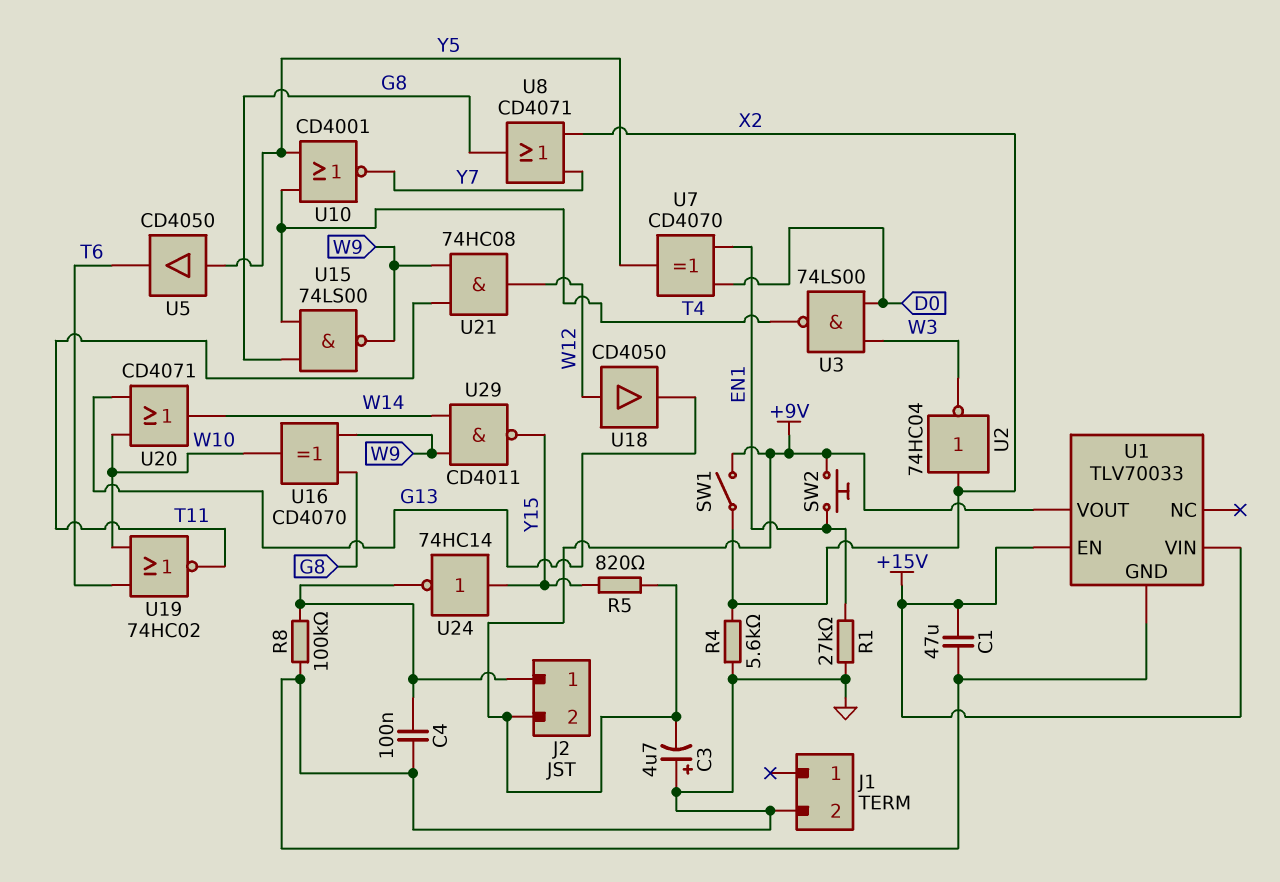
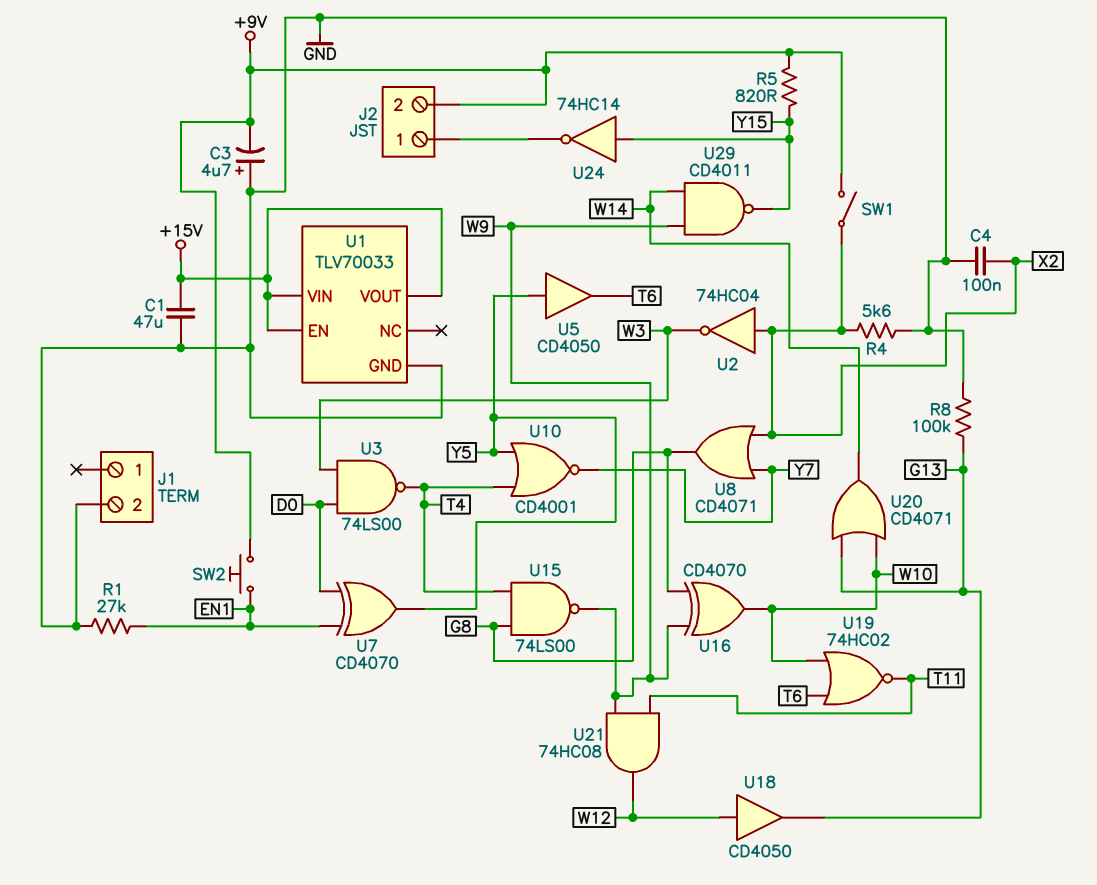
C4: 100nF (GND, J2/1) -> 100nF (GND, X2)
R8: 100k (GND, J2/1) -> 100k (G13, GND)
U1 pin VOUT: +9V -> +15V

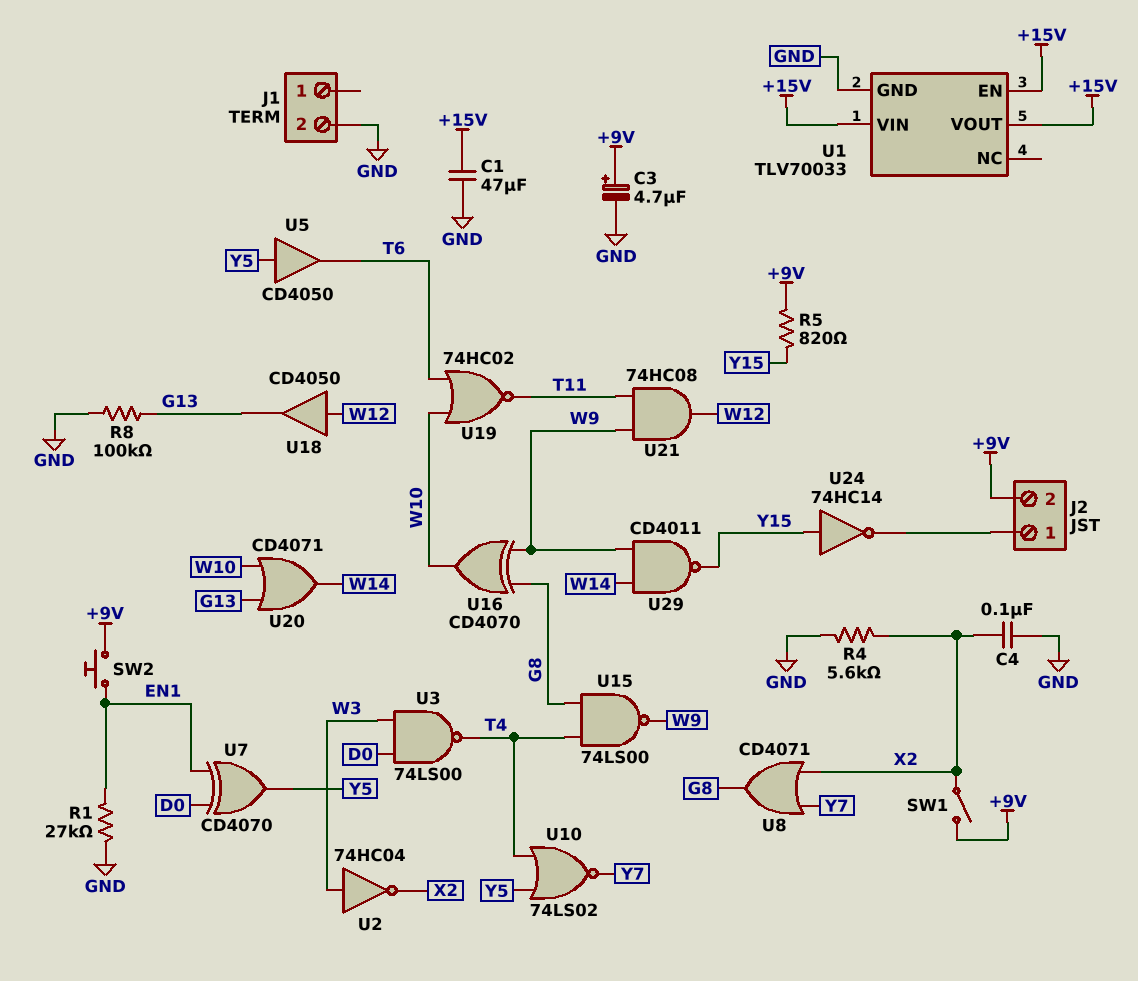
C3: 4.7uF (plus GND, minus +9V) -> 4.7uF (plus +9V, minus GND)
U2: NOT 74HC04 (in X2, out W3) -> NOT 74HC04 (in W3, out X2)
U10: NOR CD4001 (in T4, in Y5, out Y7) -> NOR 74LS02 (in T4, in Y5, out Y7)

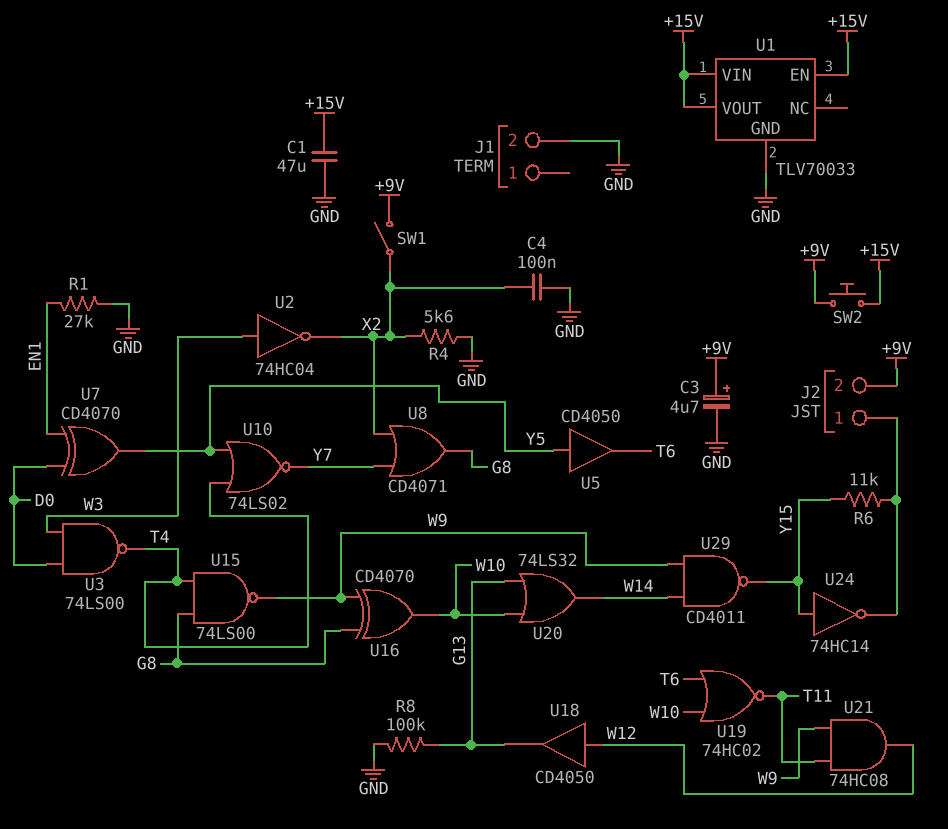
R5: 820 (+9V, Y15) -> none
R6: none -> 11k (J2/1, Y15)
SW2: button (+9V, EN1) -> button (+9V, +15V)
U20: OR CD4071 (in G13, in W10, out W14) -> OR 74LS32 (in G13, in W10, out W14)

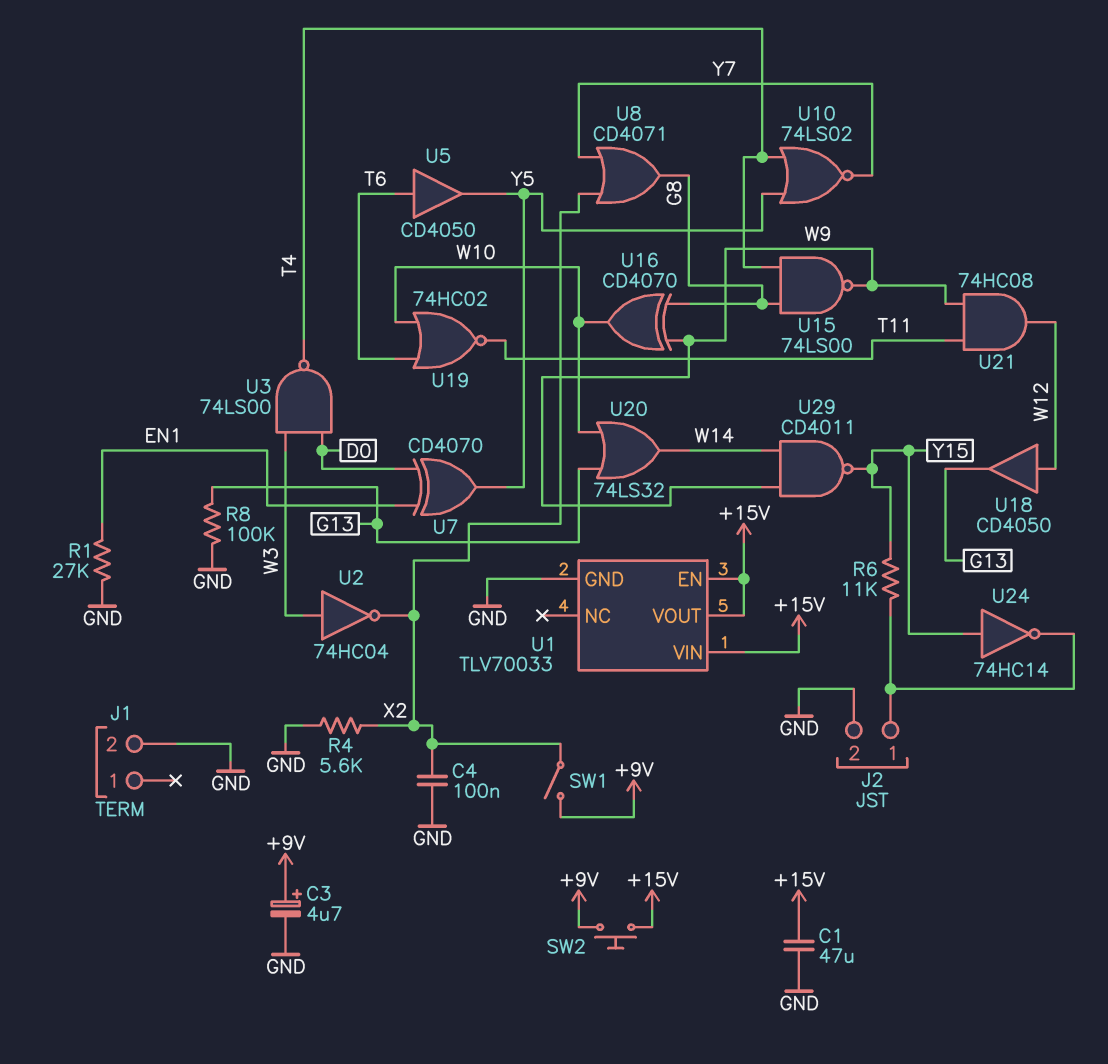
J2 pin 2: +9V -> GND
U5: buffer CD4050 (in Y5, out T6) -> buffer CD4050 (in T6, out Y5)

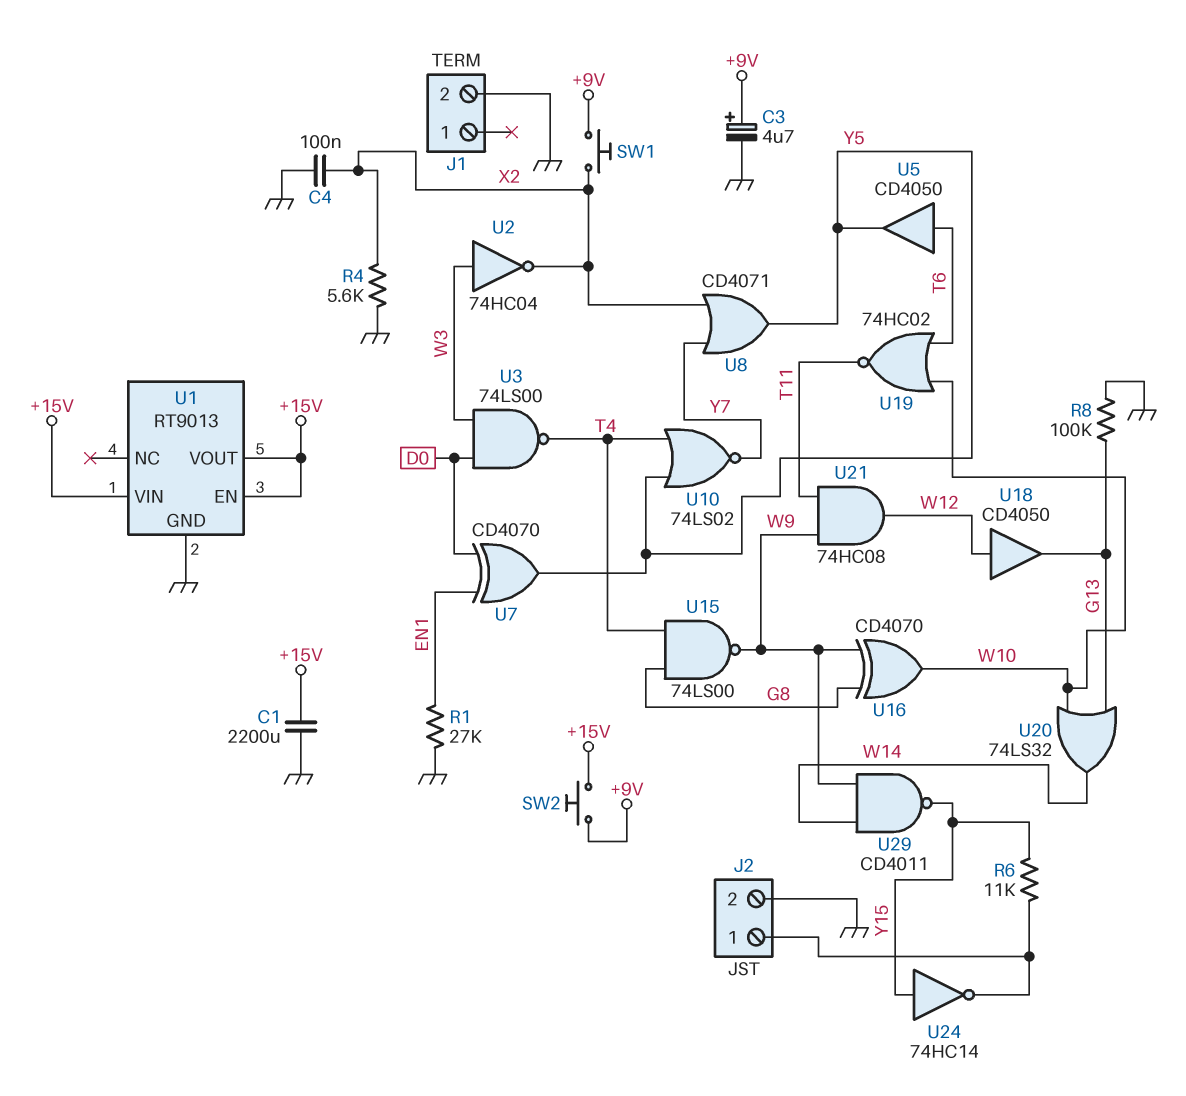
C1: 47uF (+15V, GND) -> 2200uF (+15V, GND)
SW1: switch (+9V, X2) -> button (+9V, X2)
U1: TLV70033 -> RT9013
U8: OR CD4071 (in X2, in Y7, out G8) -> OR CD4071 (in X2, in Y7, out Y5)

